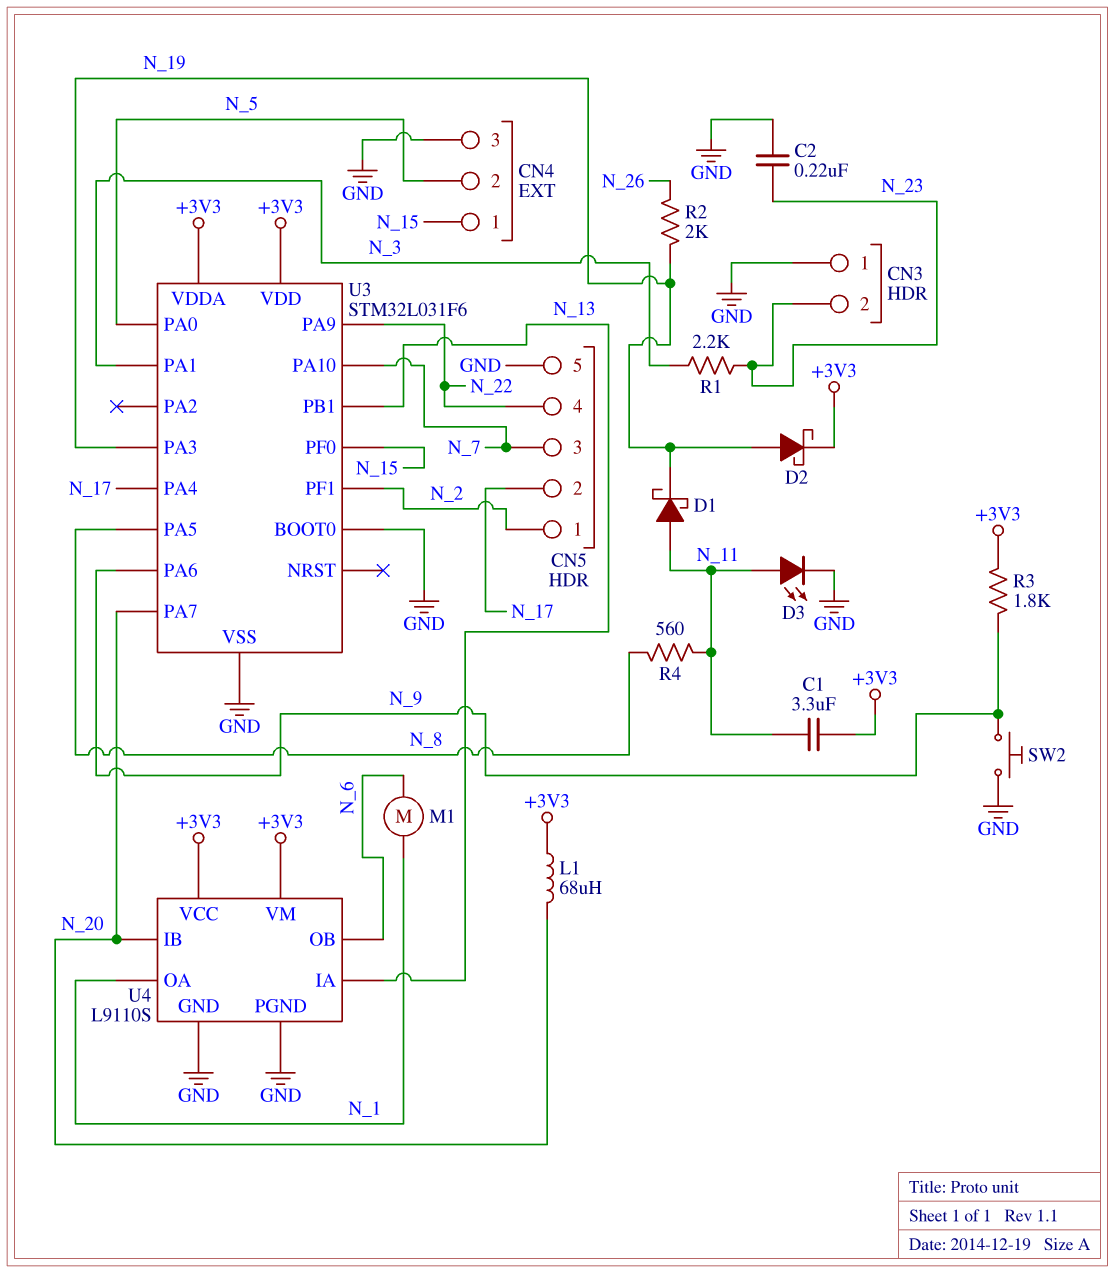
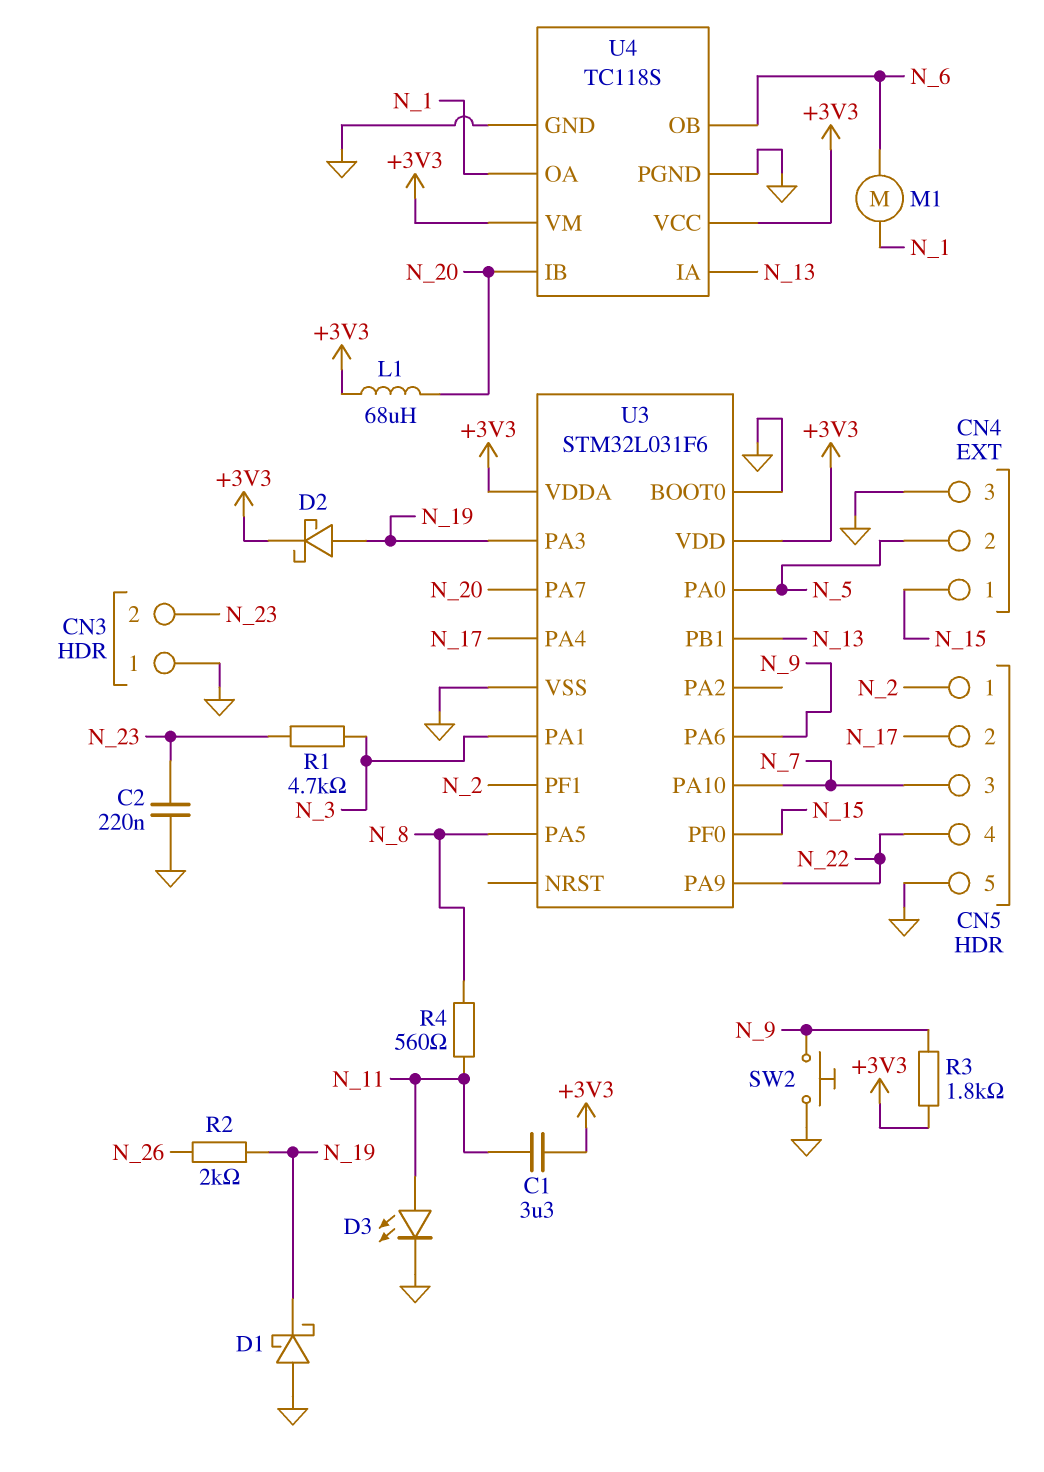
D1: schottky (A N_11, K N_19) -> schottky (A GND, K N_19)
R1: 2.2k (N_3, N_23) -> 4.7k (N_3, N_23)
U4: L9110S -> TC118S

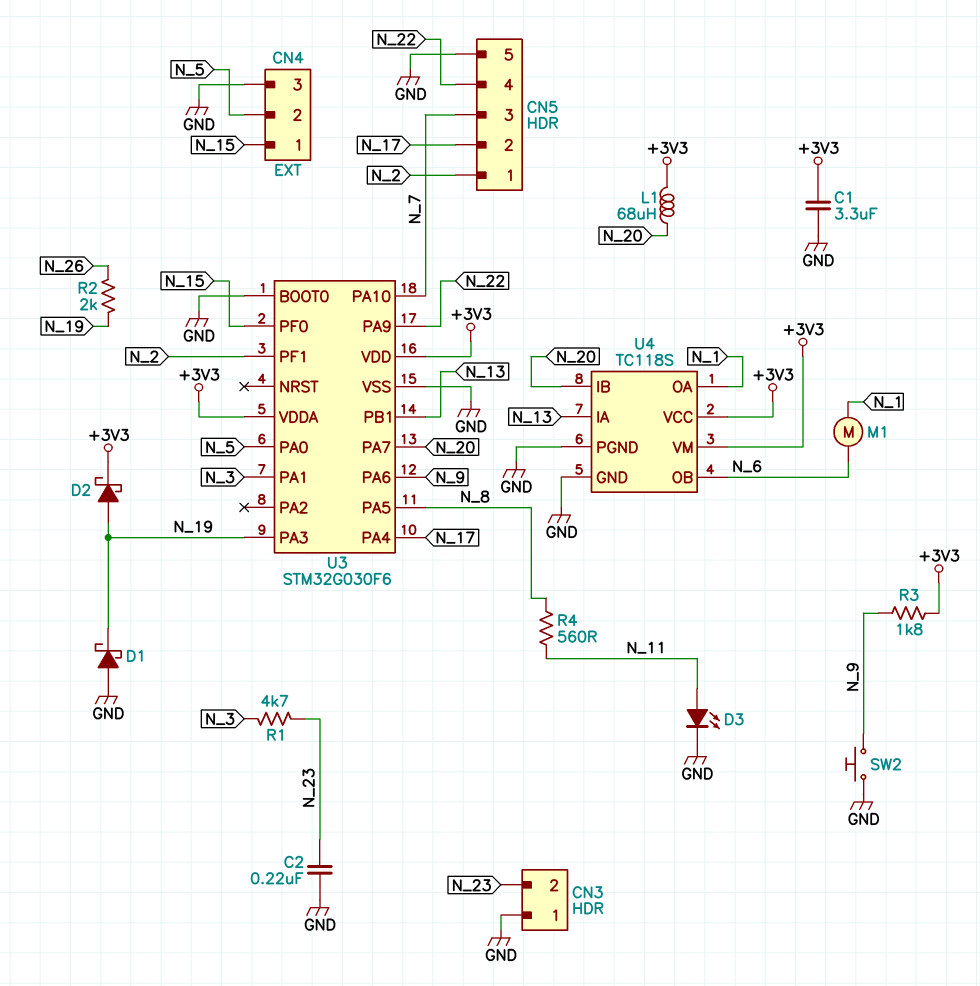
C1: 3.3uF (+3V3, N_11) -> 3.3uF (+3V3, GND)
U3: STM32L031F6 -> STM32G030F6

